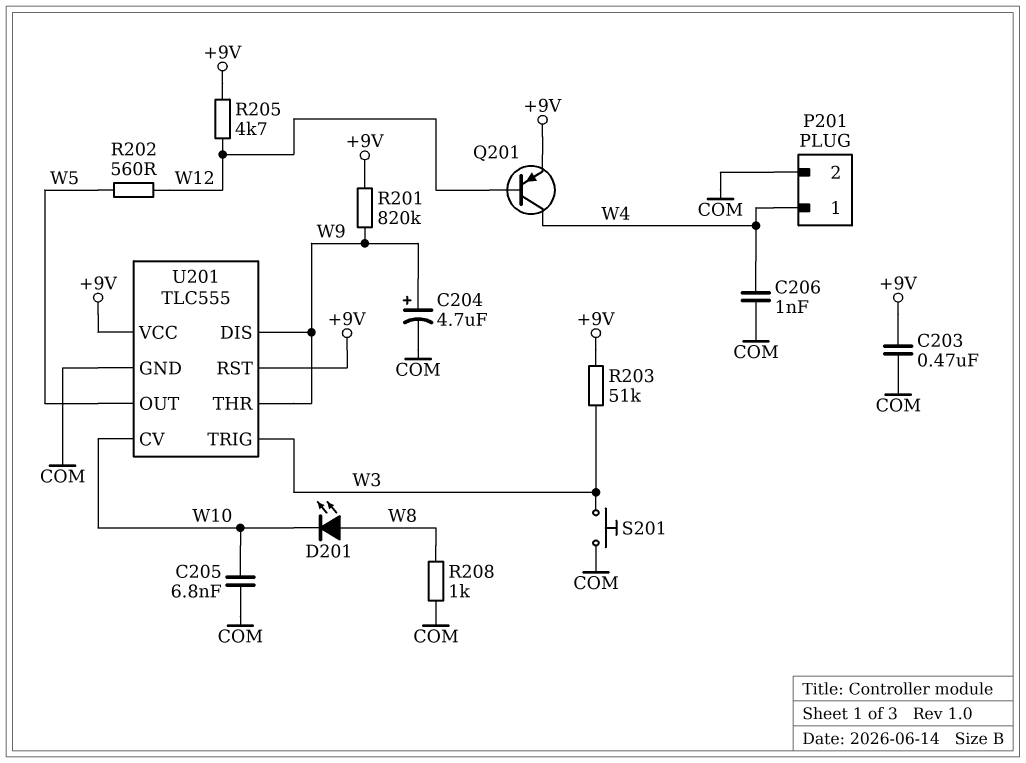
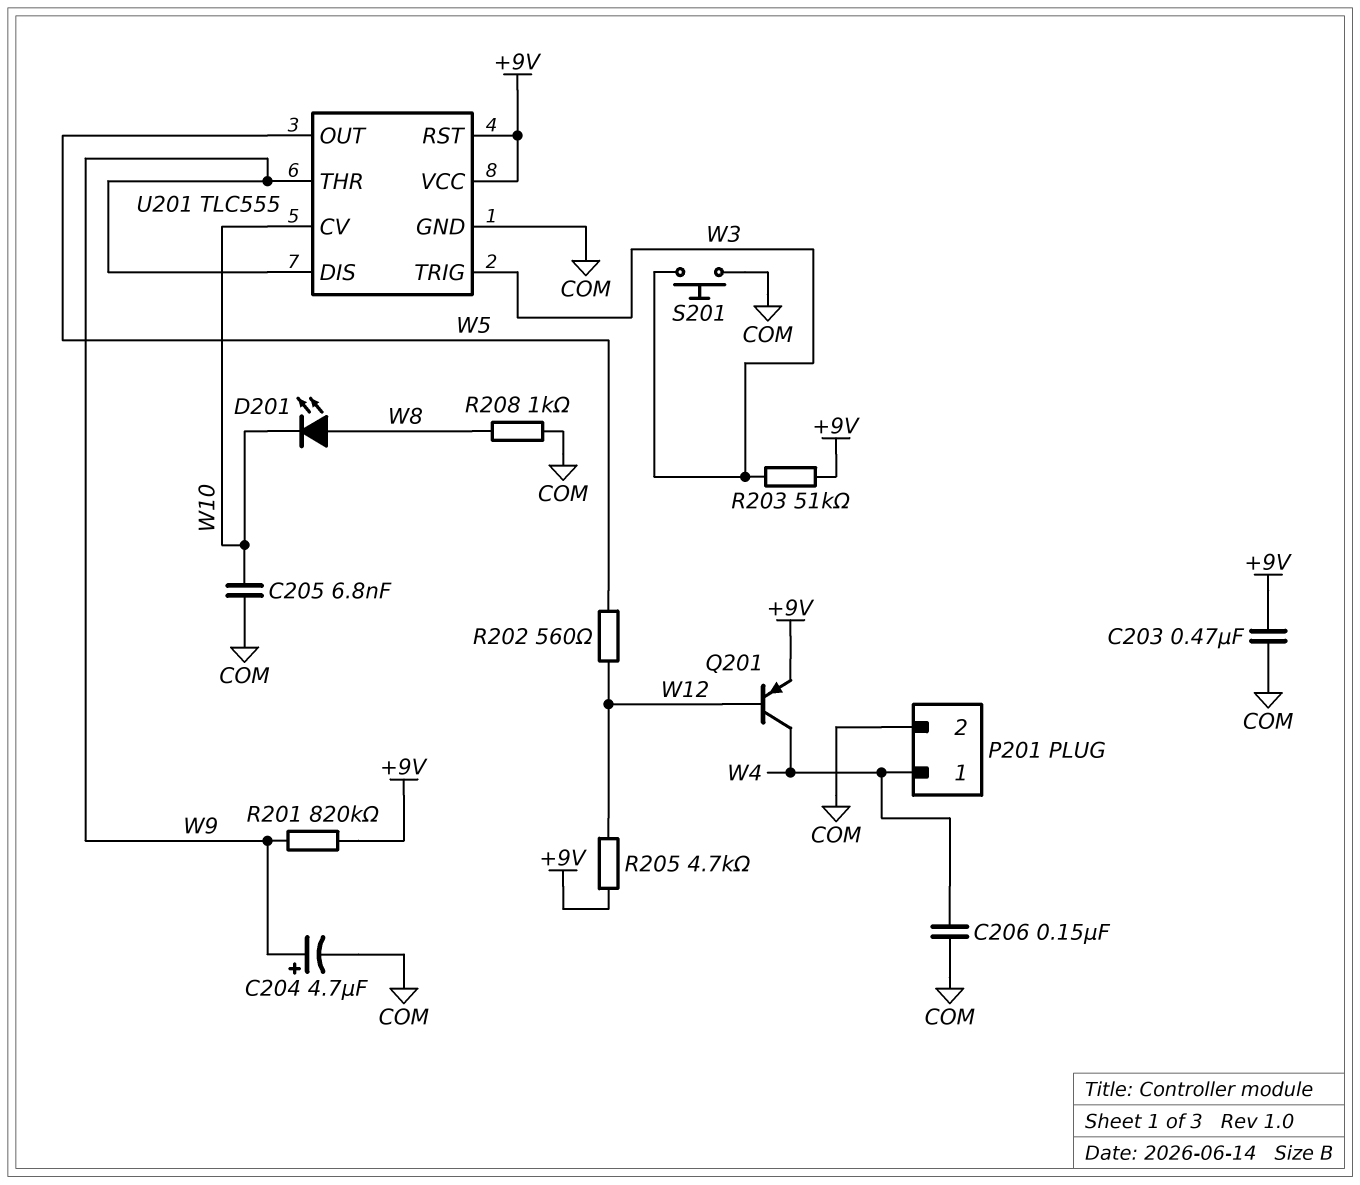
C206: 1nF (COM, W4) -> 150nF (COM, W4)

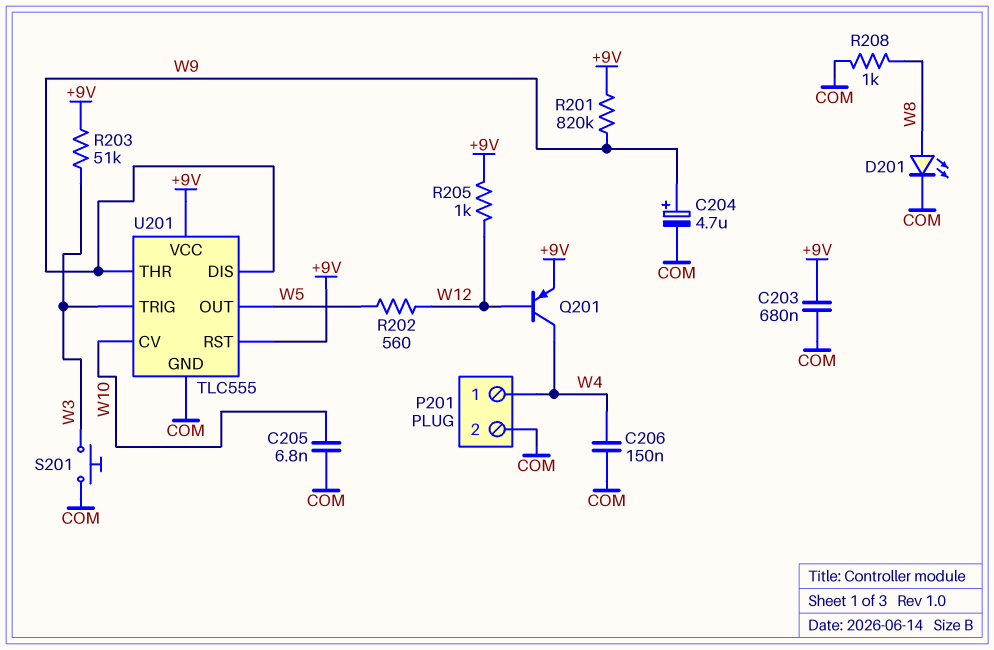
C203: 470nF (+9V, COM) -> 680nF (+9V, COM)
D201: LED (A W8, K W10) -> LED (A W8, K COM)
R205: 4.7k (+9V, W12) -> 1k (+9V, W12)

